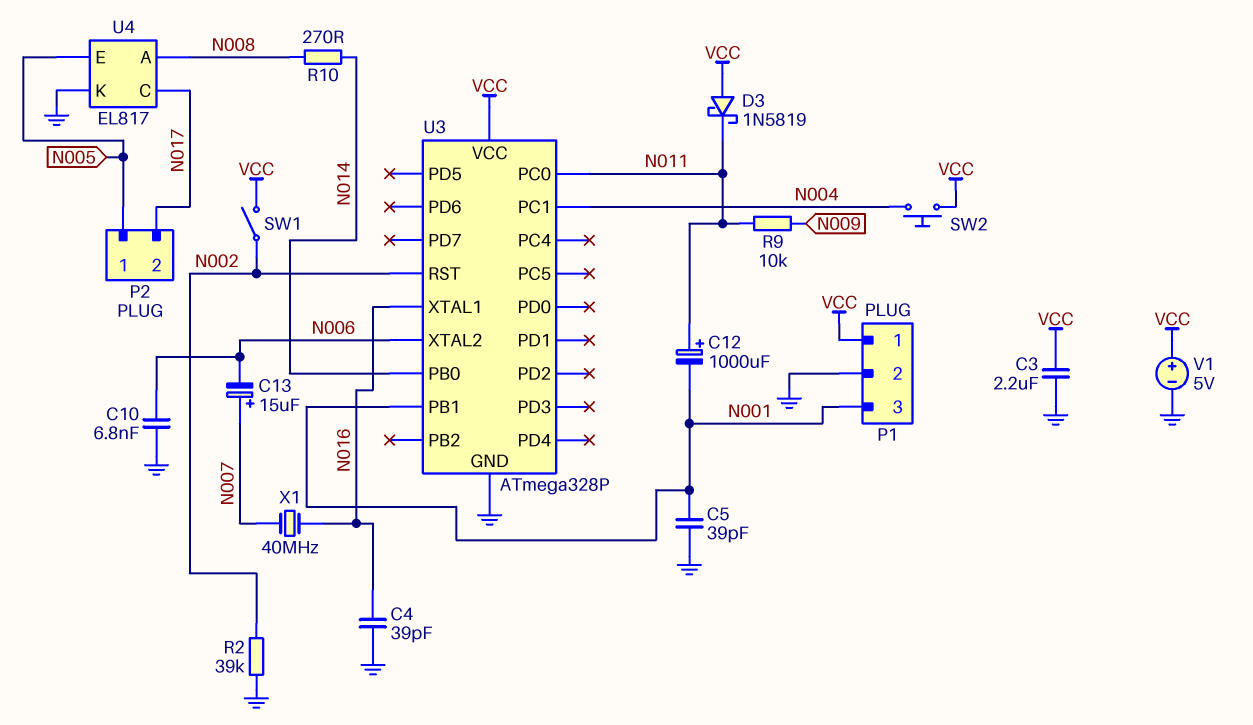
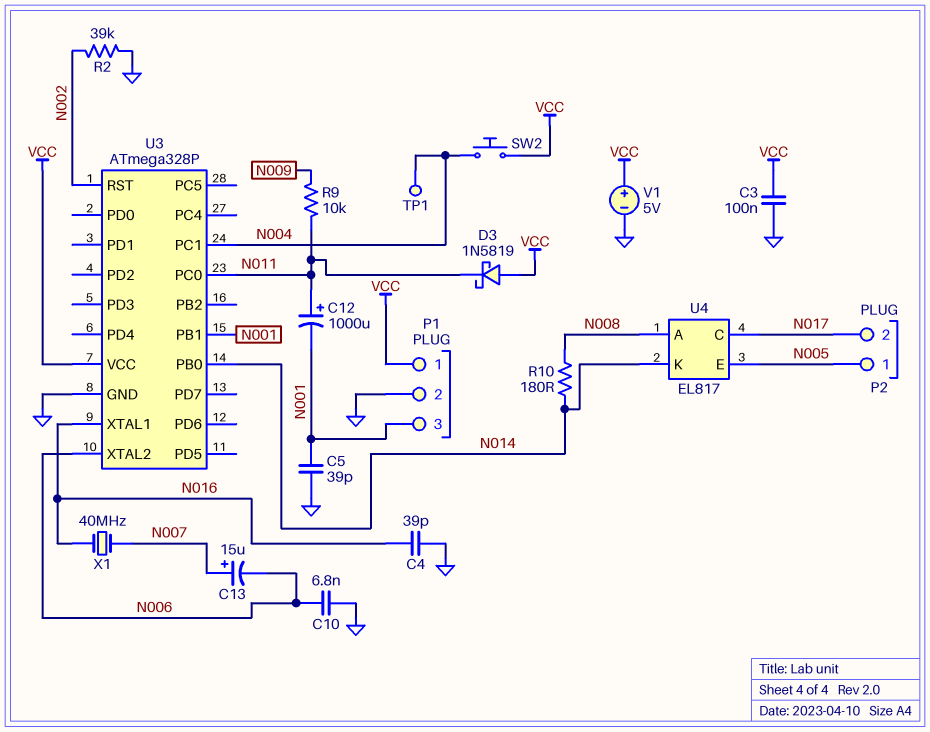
C3: 2.2uF (GND, VCC) -> 100nF (GND, VCC)
R10: 270 (N008, N014) -> 180 (N008, N014)
SW1: switch (N002, VCC) -> none
TP1: none -> test point (N004)
U4 pin K: GND -> N014

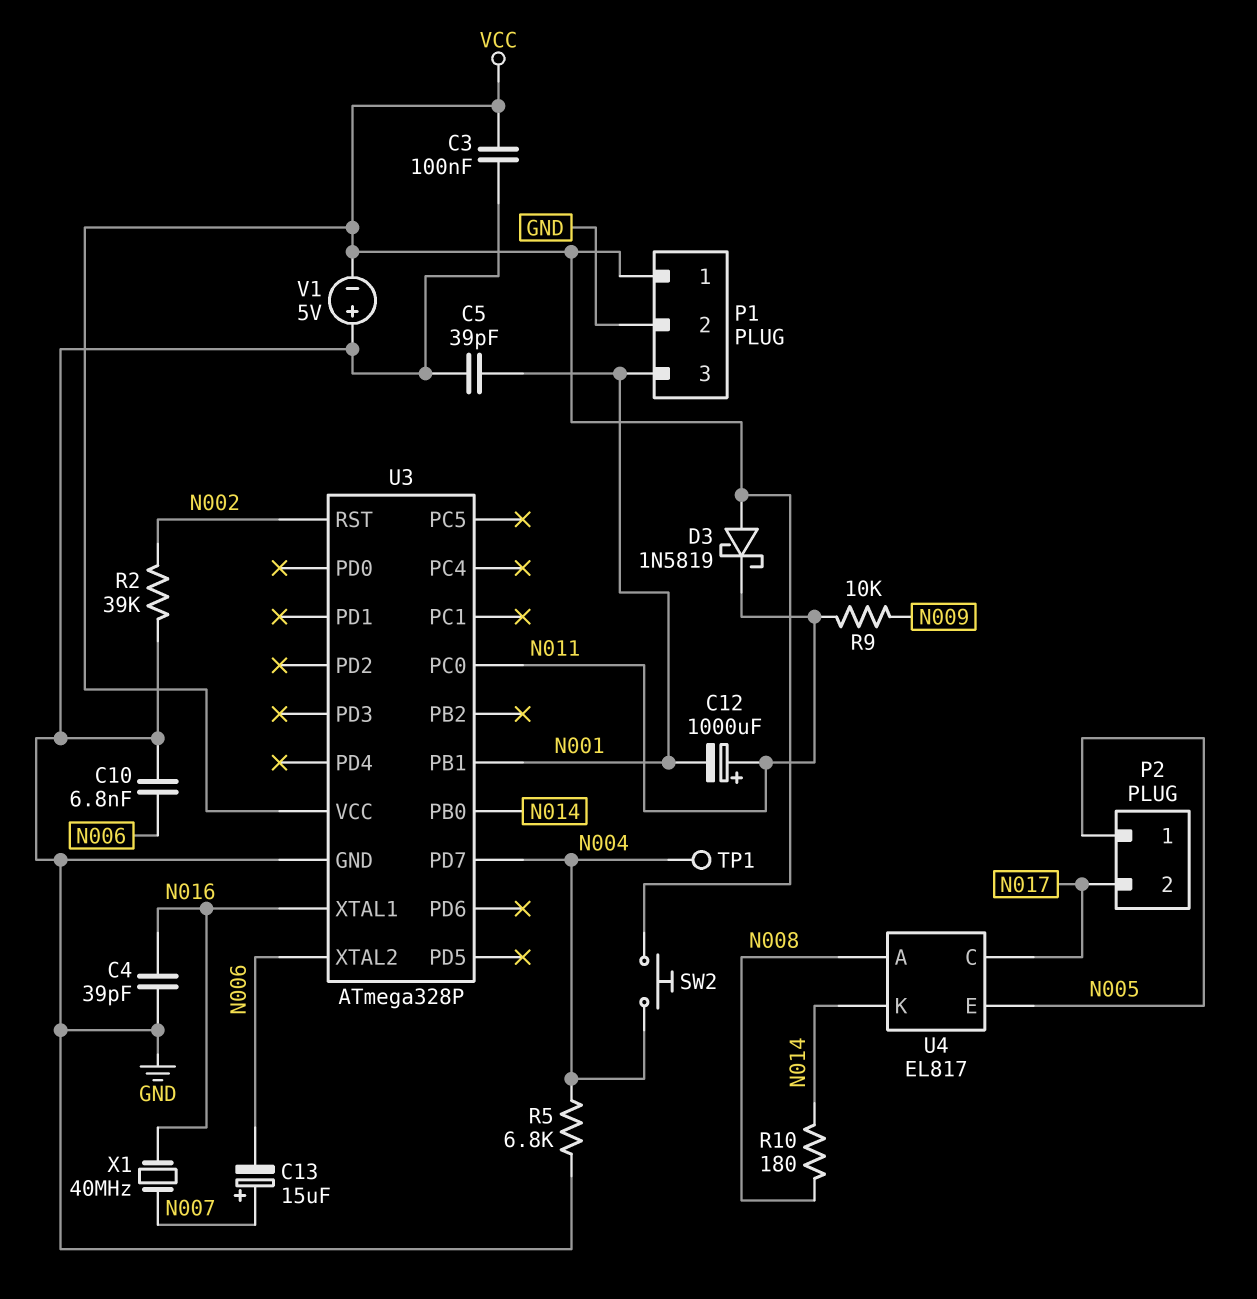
R5: none -> 6.8k (GND, N004)
U3 pin PC1: N004 -> none
U3 pin PD7: none -> N004
V1: 5V (plus VCC, minus GND) -> 5V (plus GND, minus VCC)

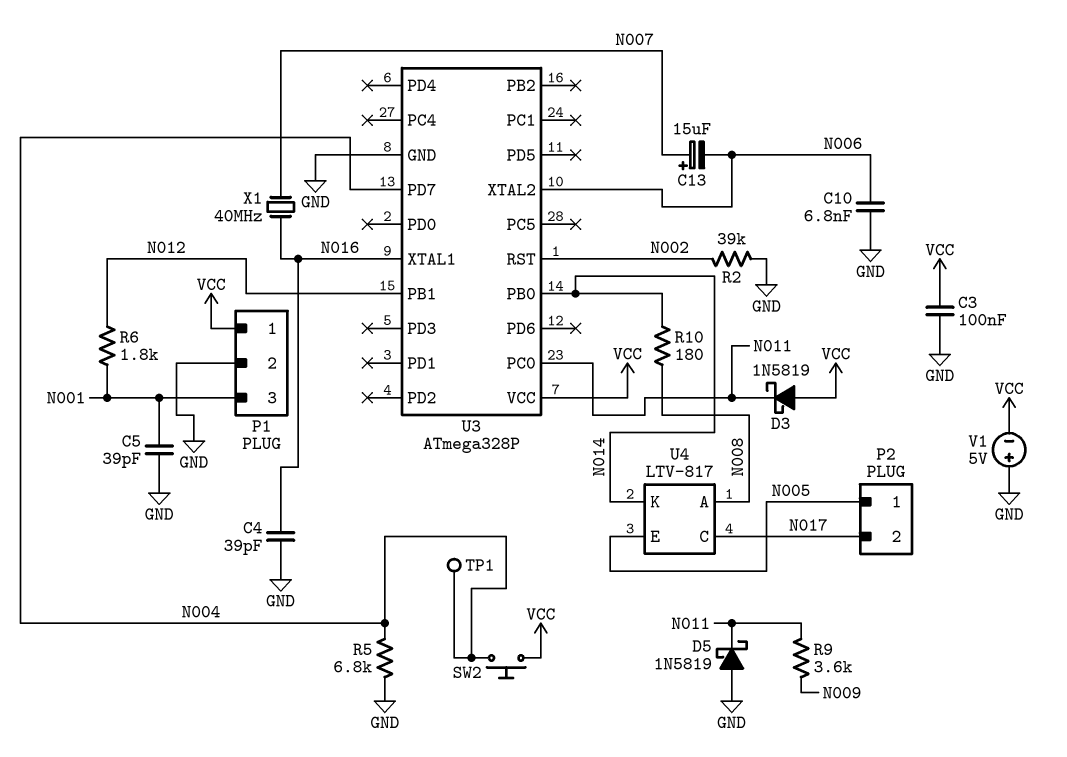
C12: 1000uF (plus N011, minus N001) -> none
D5: none -> schottky 1N5819 (A GND, K N011)
R6: none -> 1.8k (N001, N012)
R9: 10k (N009, N011) -> 3.6k (N009, N011)
U3 pin PB1: N001 -> N012
U4: EL817 -> LTV-817

